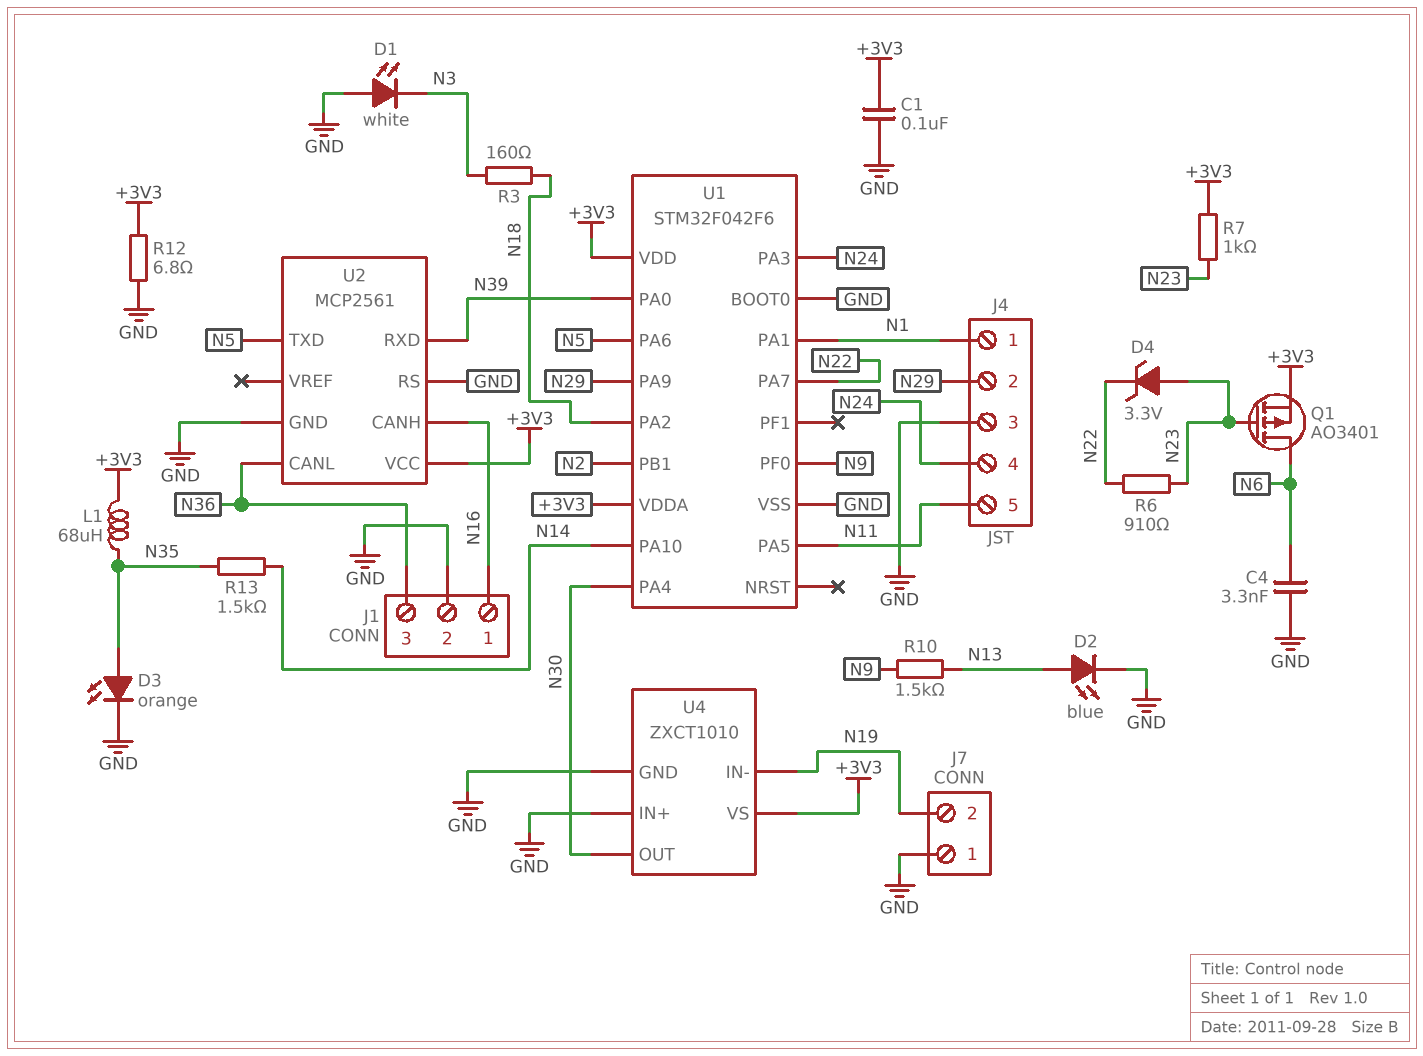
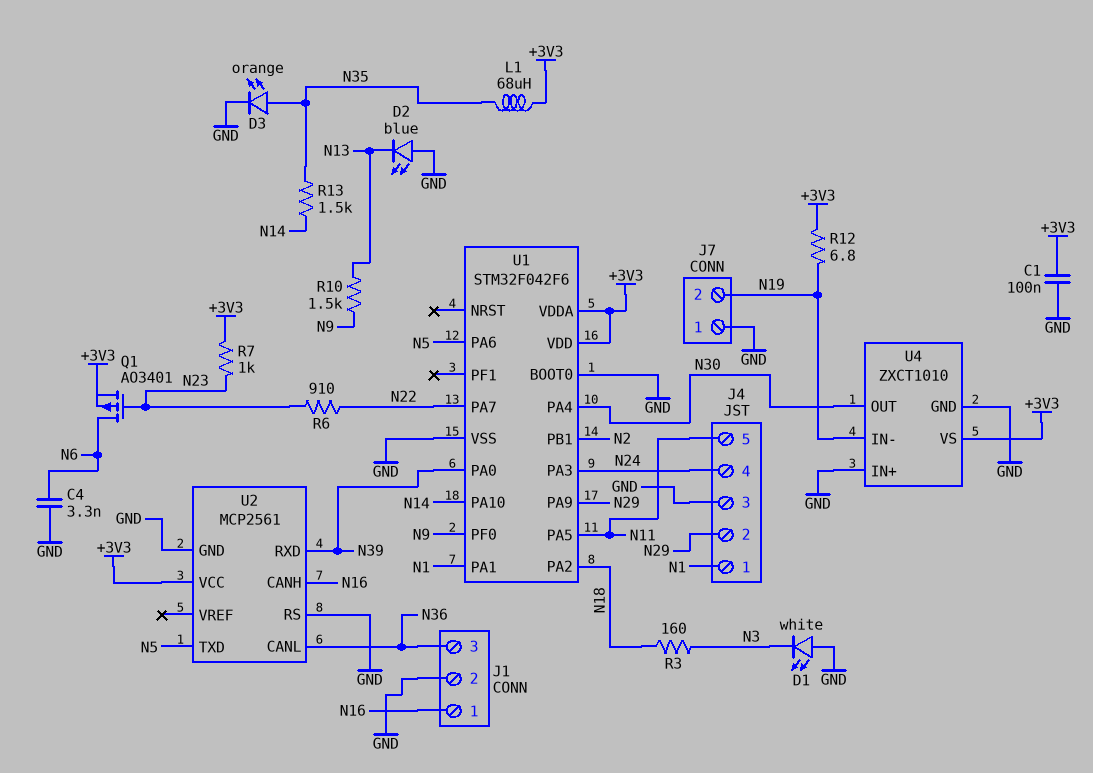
D2: LED blue (A N13, K GND) -> LED blue (A GND, K N13)
D4: zener 3.3V (A N23, K N22) -> none
R12: 6.8 (+3V3, GND) -> 6.8 (+3V3, N19)

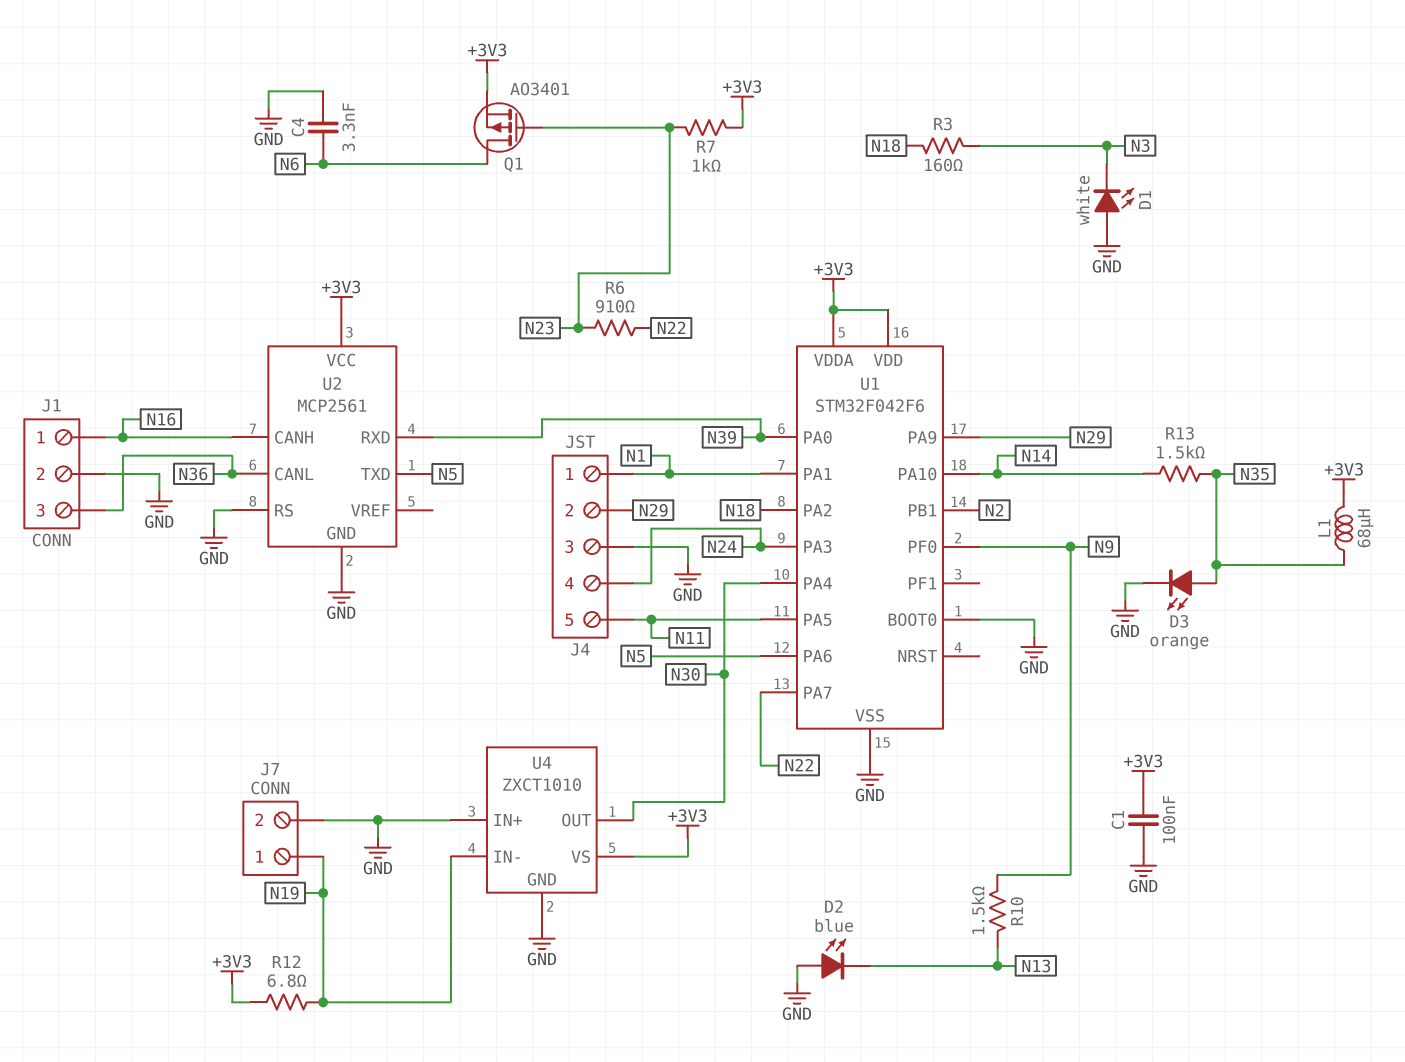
J7 pin 1: GND -> N19
J7 pin 2: N19 -> GND

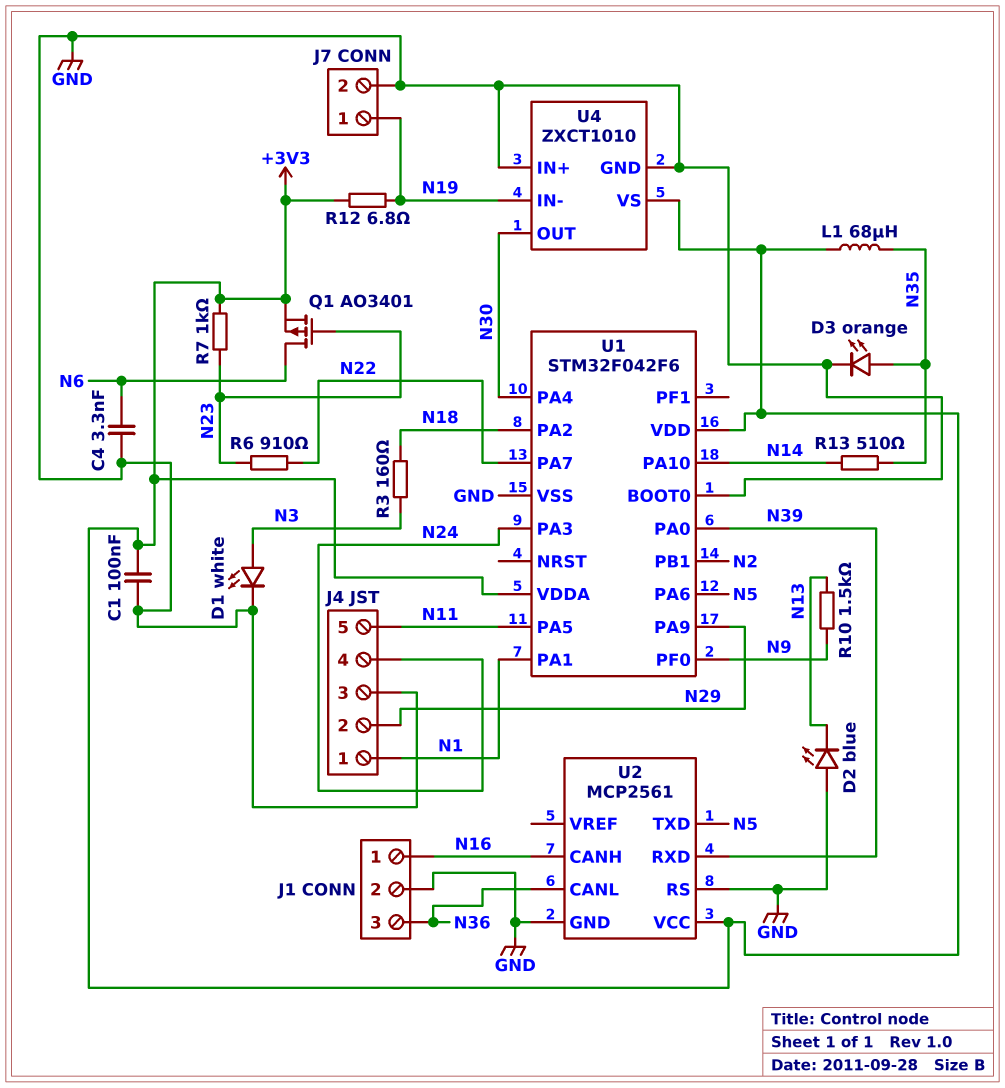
D1: LED white (A GND, K N3) -> LED white (A N3, K GND)
R13: 1.5k (N14, N35) -> 510 (N14, N35)

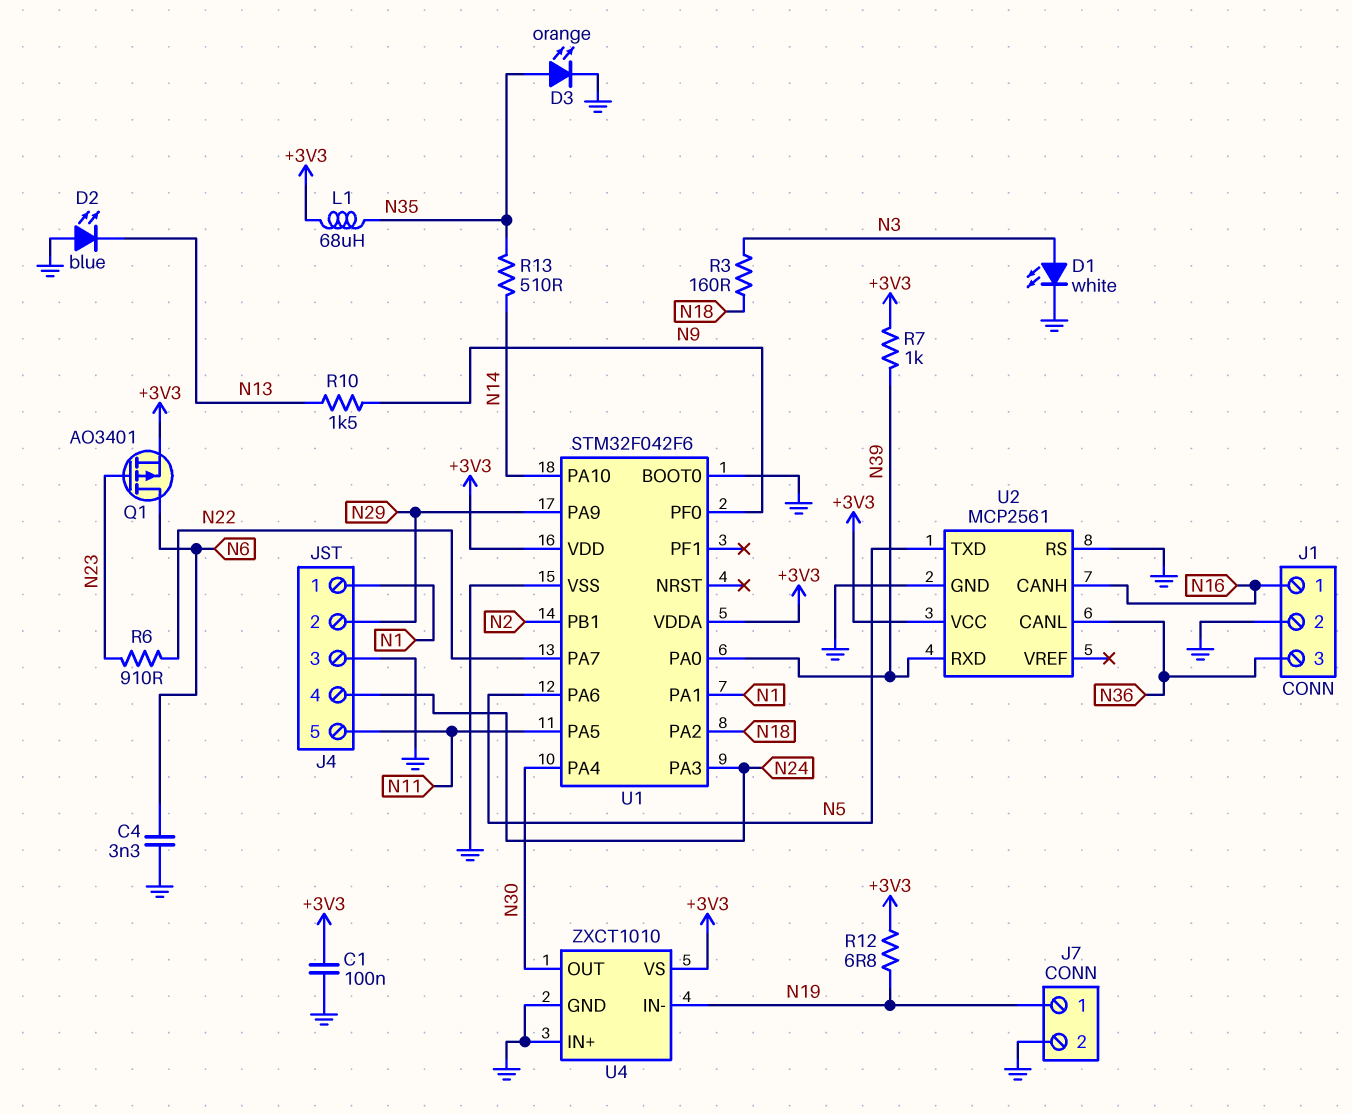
R7: 1k (+3V3, N23) -> 1k (+3V3, N39)

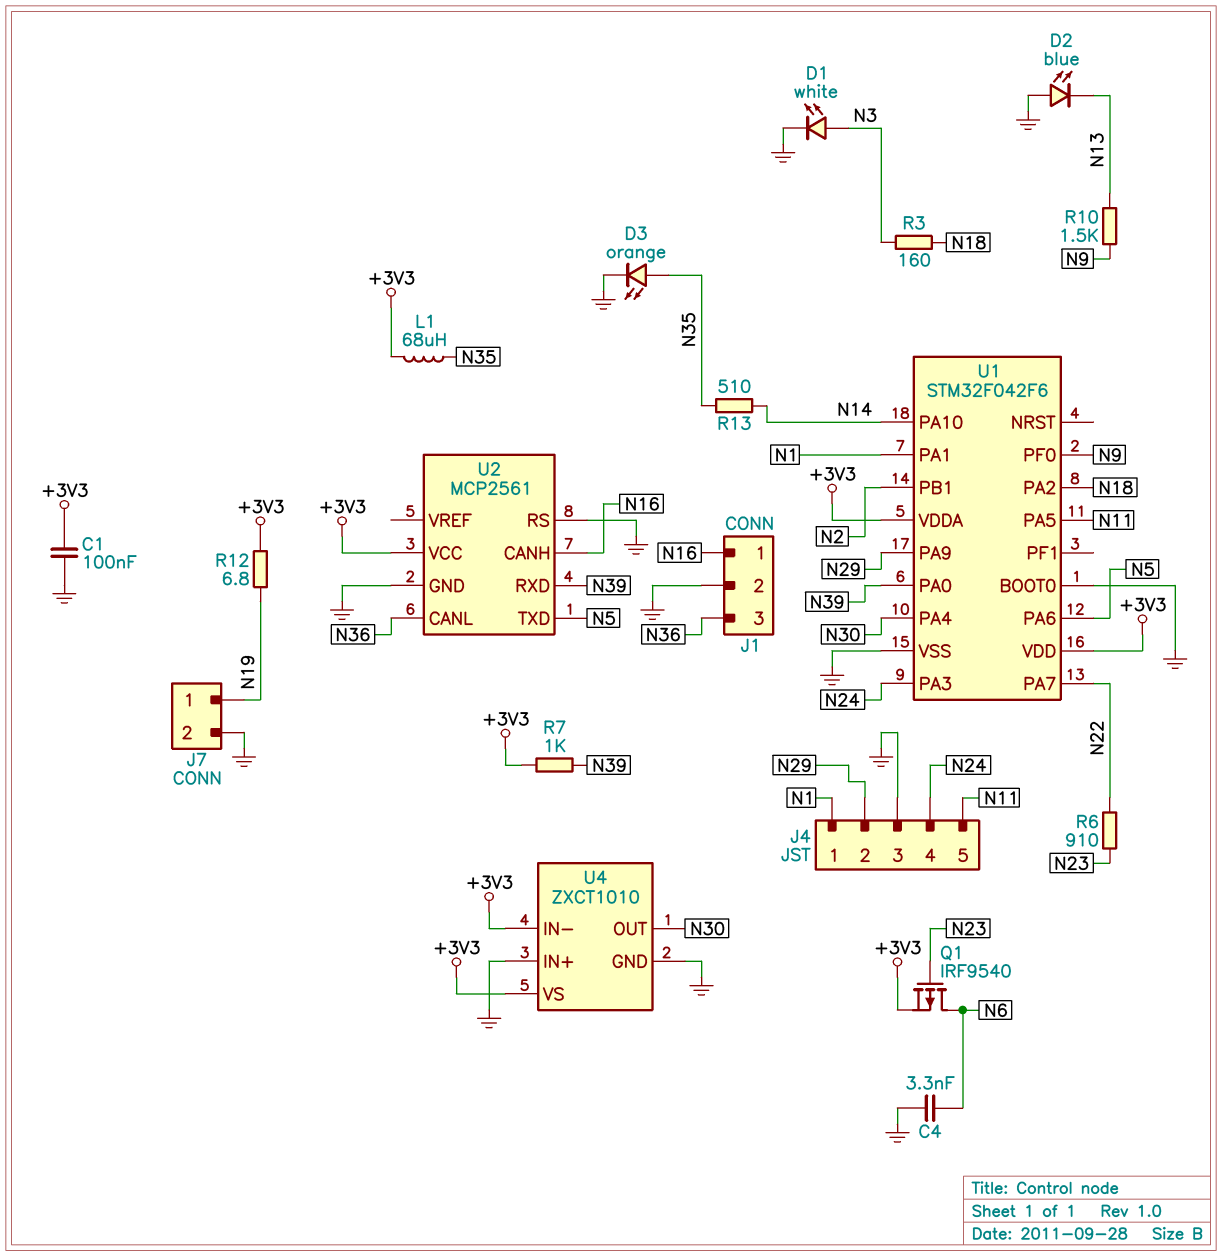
Q1: PMOS AO3401 (G N23, D N6, S +3V3) -> PMOS IRF9540 (G N23, D N6, S +3V3)
U4 pin IN-: N19 -> +3V3

